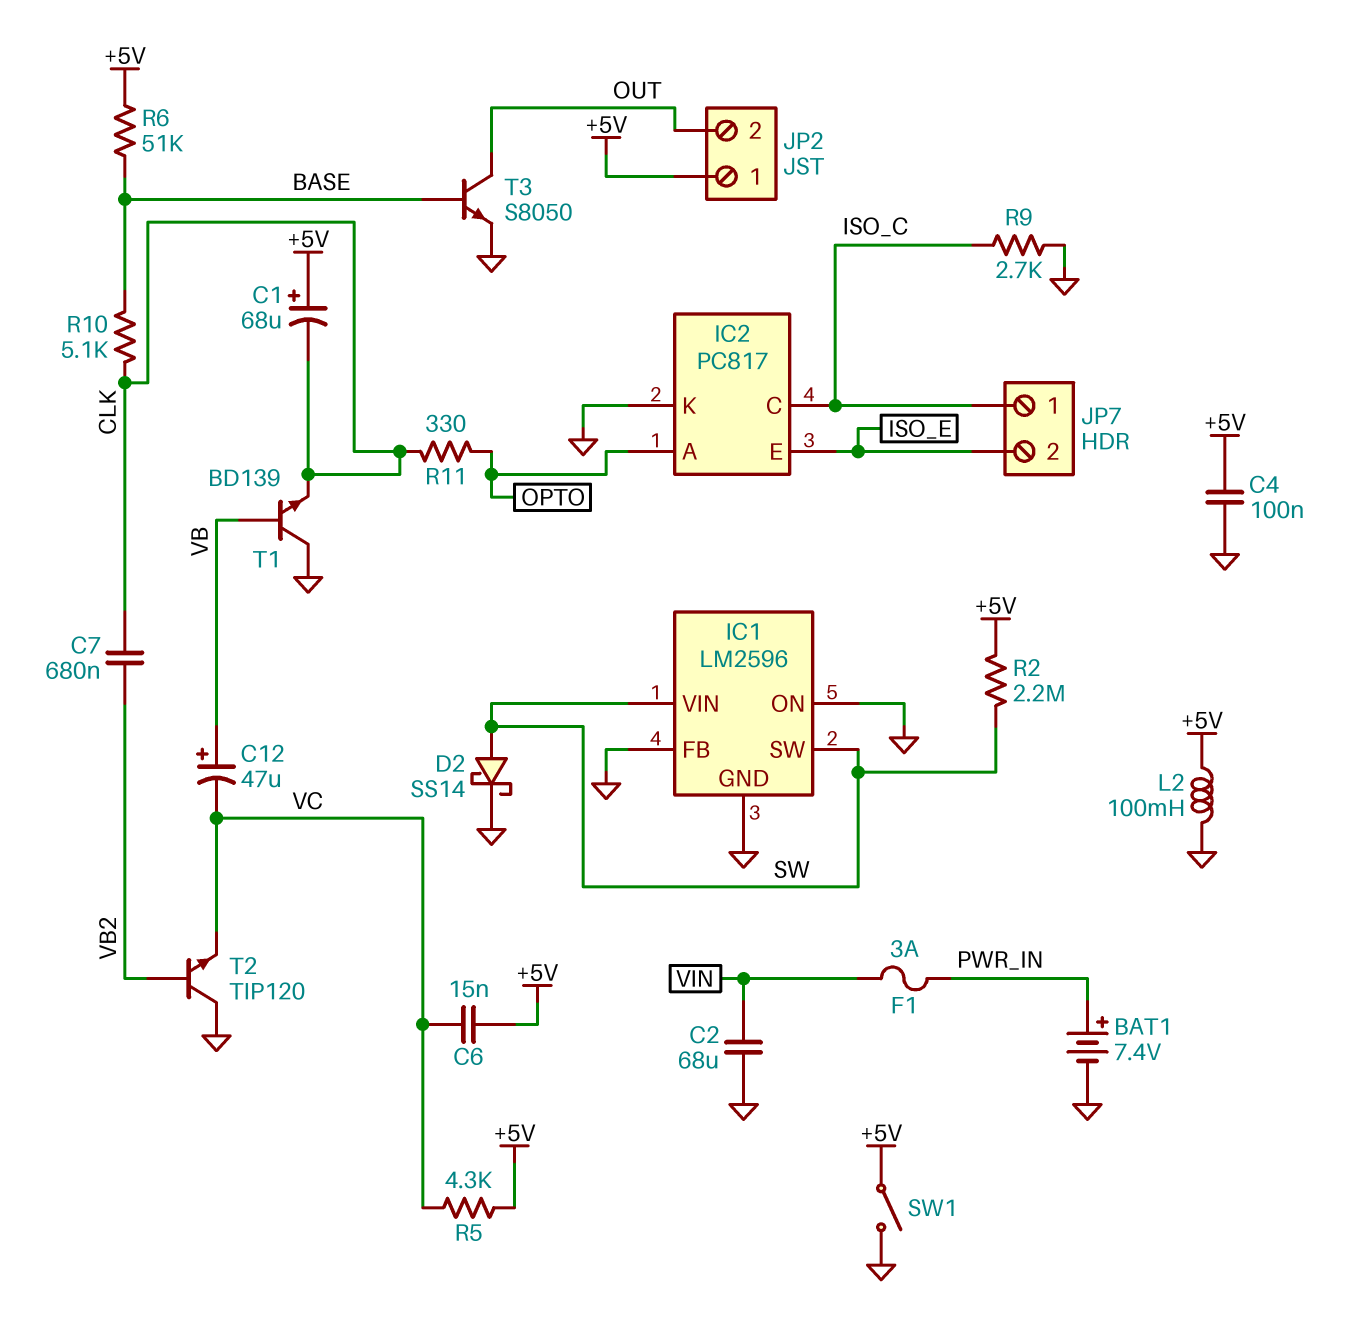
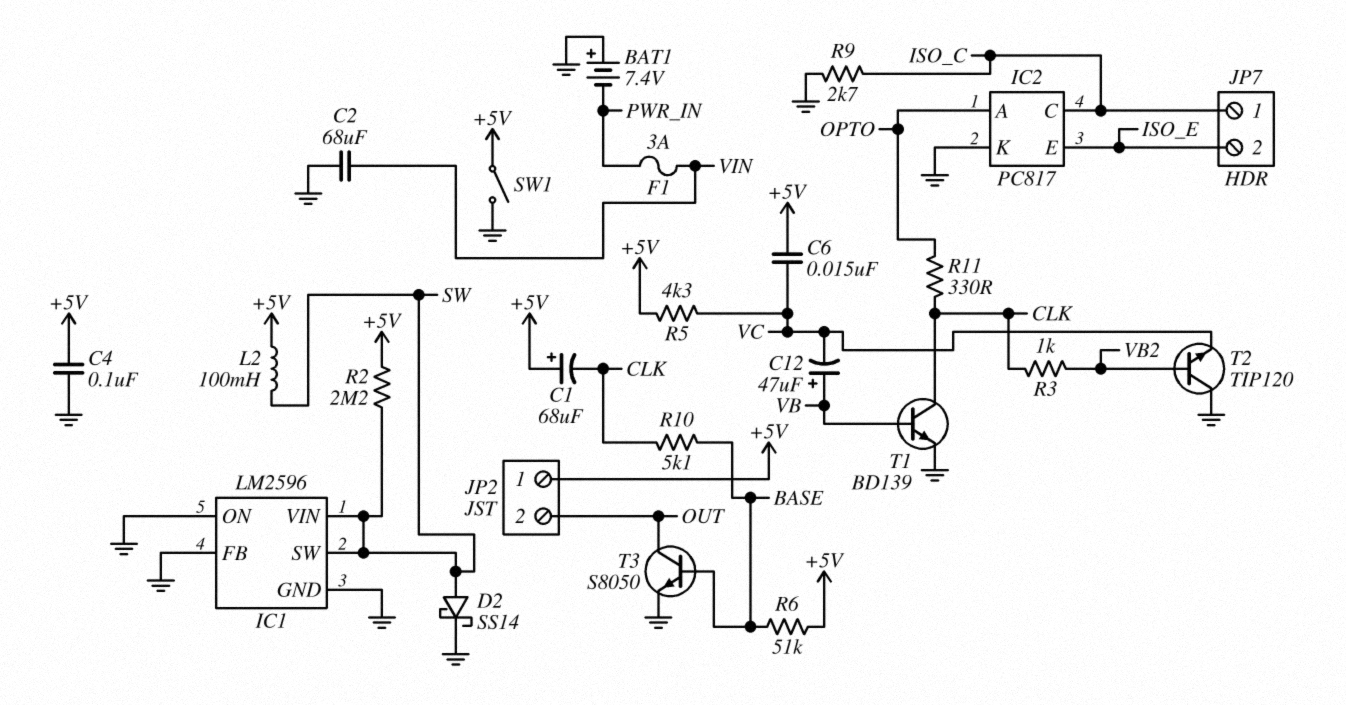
BAT1: 7.4V (plus PWR_IN, minus GND) -> 7.4V (plus GND, minus PWR_IN)
C7: 680nF (CLK, VB2) -> none
L2: 100mH (+5V, GND) -> 100mH (+5V, SW)
R3: none -> 1k (CLK, VB2)
T1: NPN BD139 (B VB, C GND, E CLK) -> NPN BD139 (B VB, C CLK, E GND)

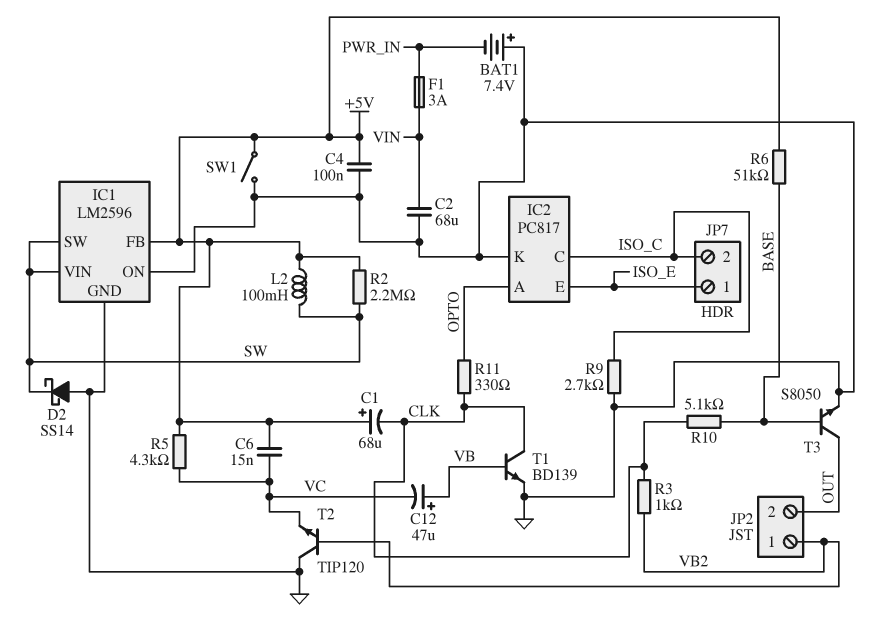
D2: schottky SS14 (A SW, K GND) -> schottky SS14 (A GND, K SW)
IC1 pin FB: GND -> +5V
JP2 pin 1: +5V -> VB2
JP7 pin 1: ISO_C -> ISO_E
JP7 pin 2: ISO_E -> ISO_C

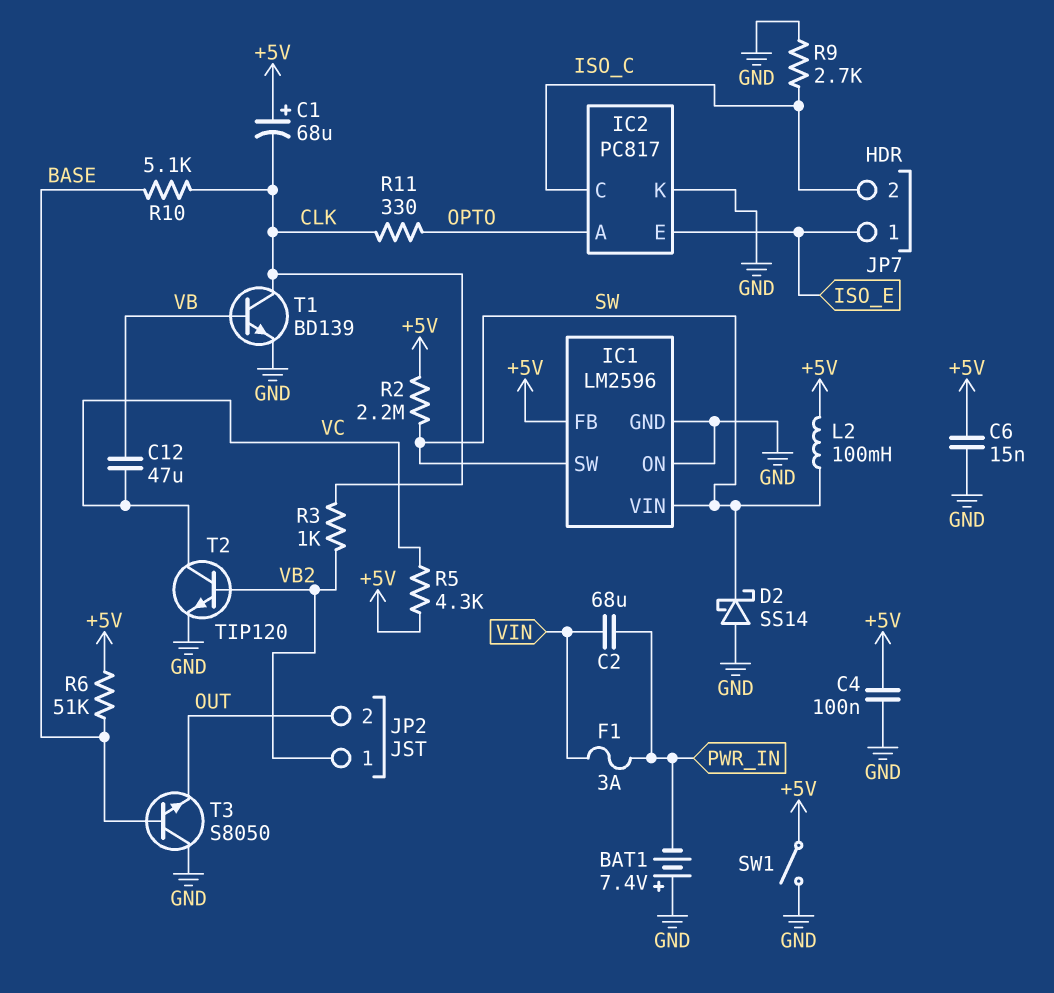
C2: 68uF (GND, VIN) -> 68uF (PWR_IN, VIN)
C6: 15nF (+5V, VC) -> 15nF (+5V, GND)
C12: 47uF (plus VB, minus VC) -> 47uF (VB, VC)
T2: NPN TIP120 (B VB2, C GND, E VC) -> NPN TIP120 (B VB2, C VC, E GND)
T3: NPN S8050 (B BASE, C OUT, E GND) -> NPN S8050 (B BASE, C GND, E OUT)

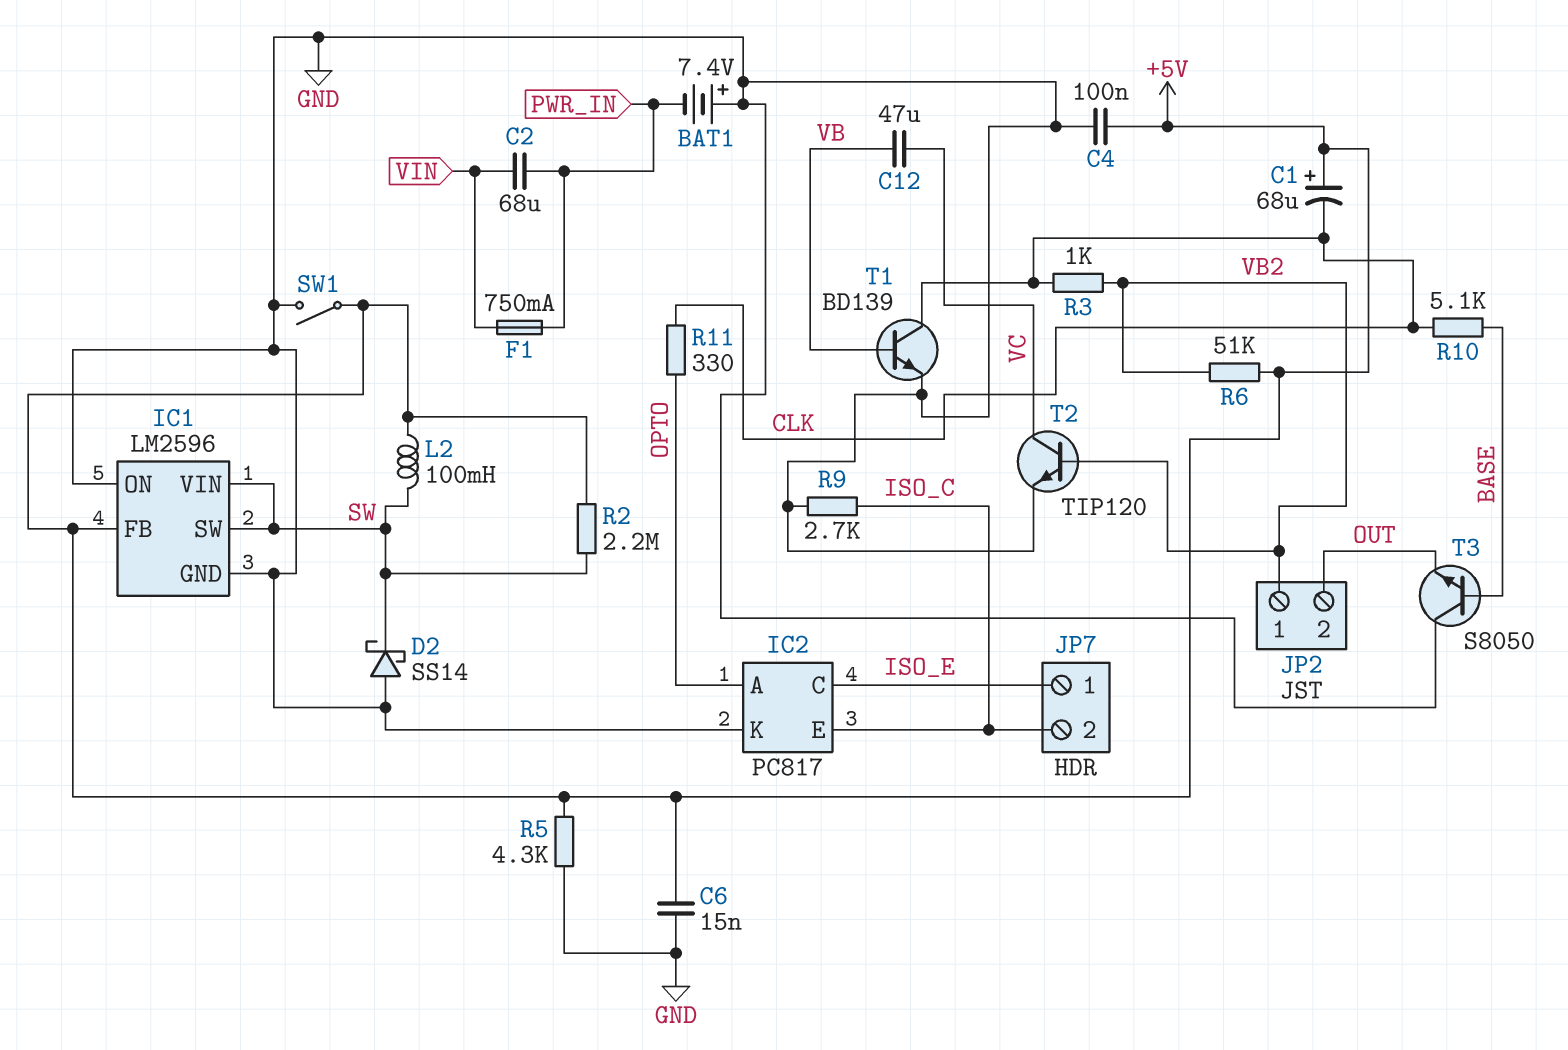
F1: 3A (PWR_IN, VIN) -> 750mA (PWR_IN, VIN)
IC2 pin C: ISO_C -> ISO_E
IC2 pin E: ISO_E -> ISO_C
R5: 4.3k (+5V, VC) -> 4.3k (+5V, GND)
R6: 51k (+5V, BASE) -> 51k (+5V, VB2)

